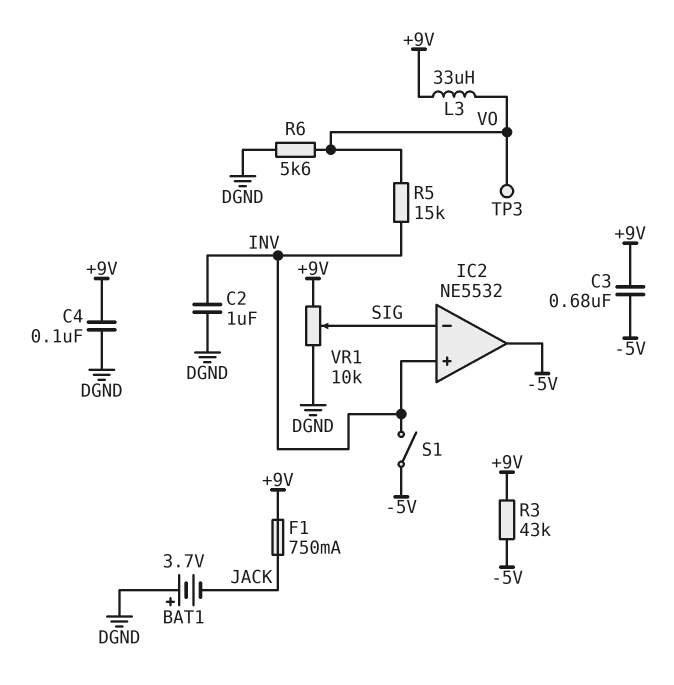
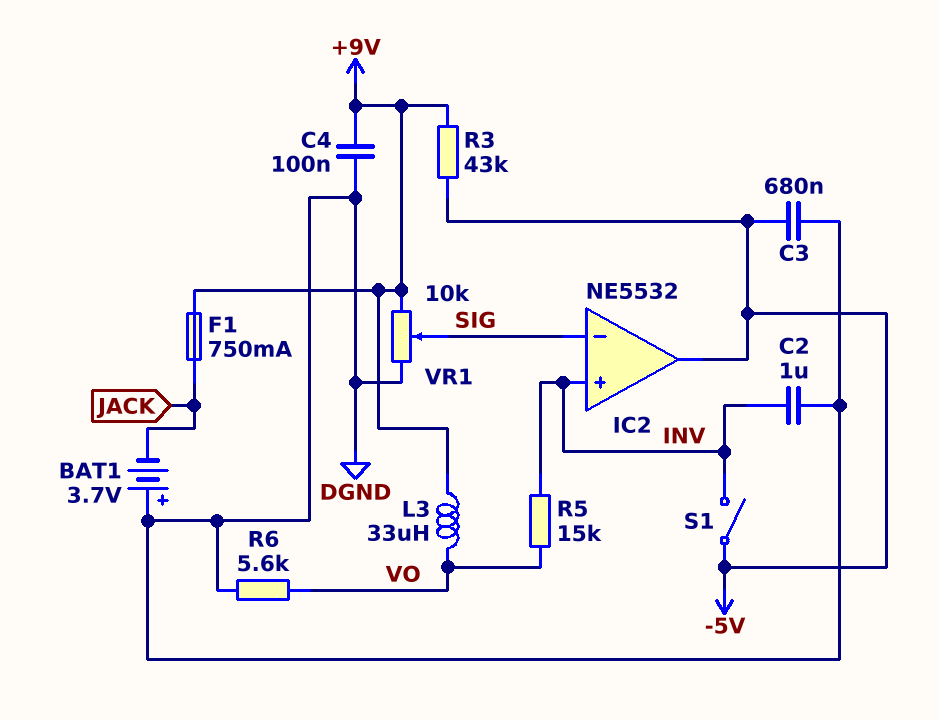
C3: 680nF (+9V, -5V) -> 680nF (-5V, DGND)
TP3: test point (VO) -> none

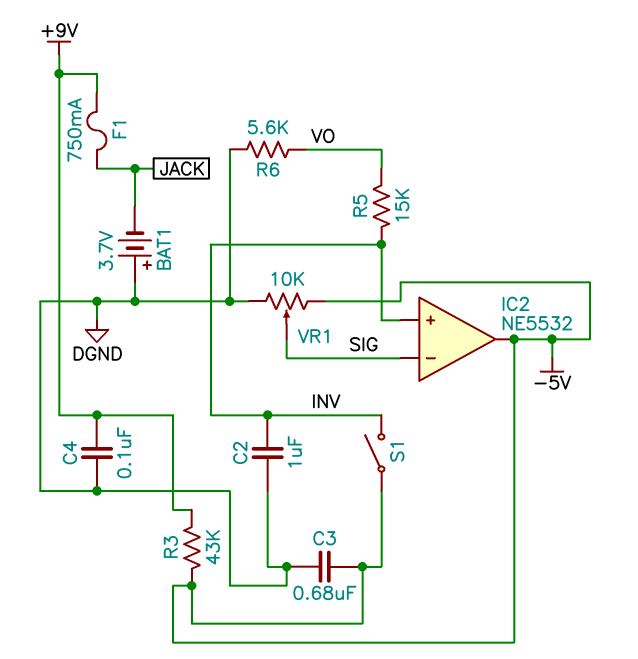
L3: 33uH (+9V, VO) -> none
VR1: 10k (+9V, DGND, wiper SIG) -> 10k (-5V, DGND, wiper SIG)

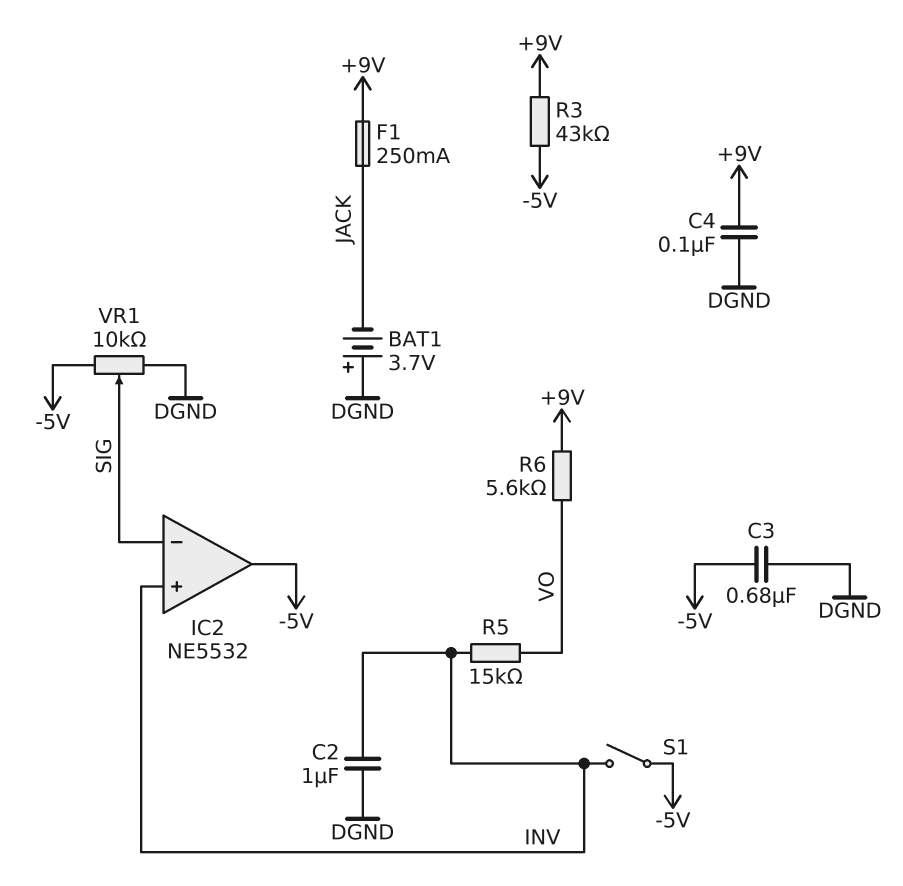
F1: 750mA (+9V, JACK) -> 250mA (+9V, JACK)
R6: 5.6k (DGND, VO) -> 5.6k (+9V, VO)

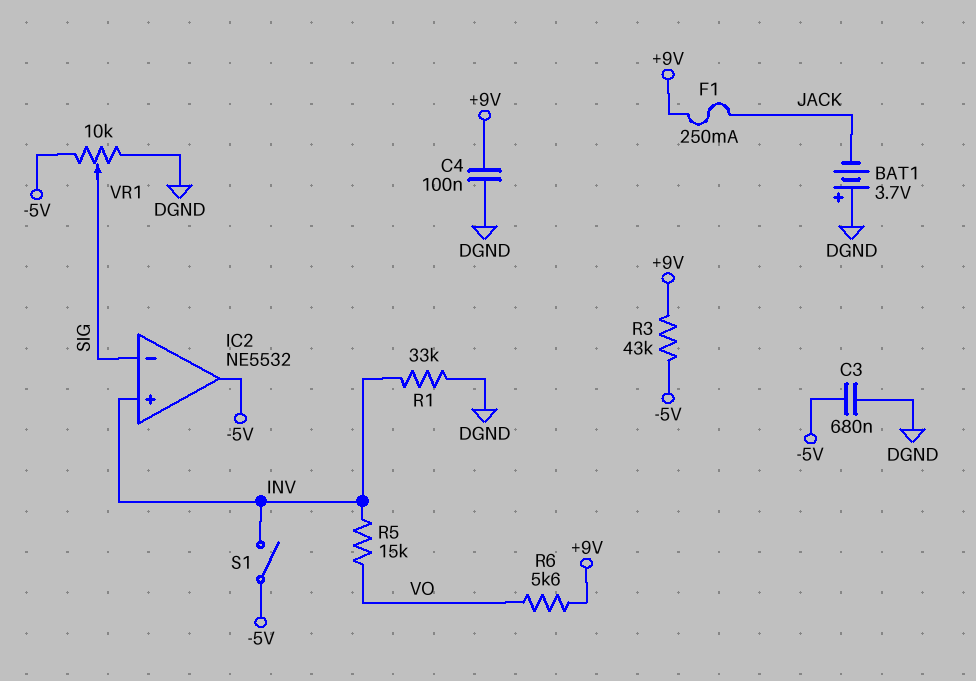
C2: 1uF (DGND, INV) -> none
R1: none -> 33k (DGND, INV)

